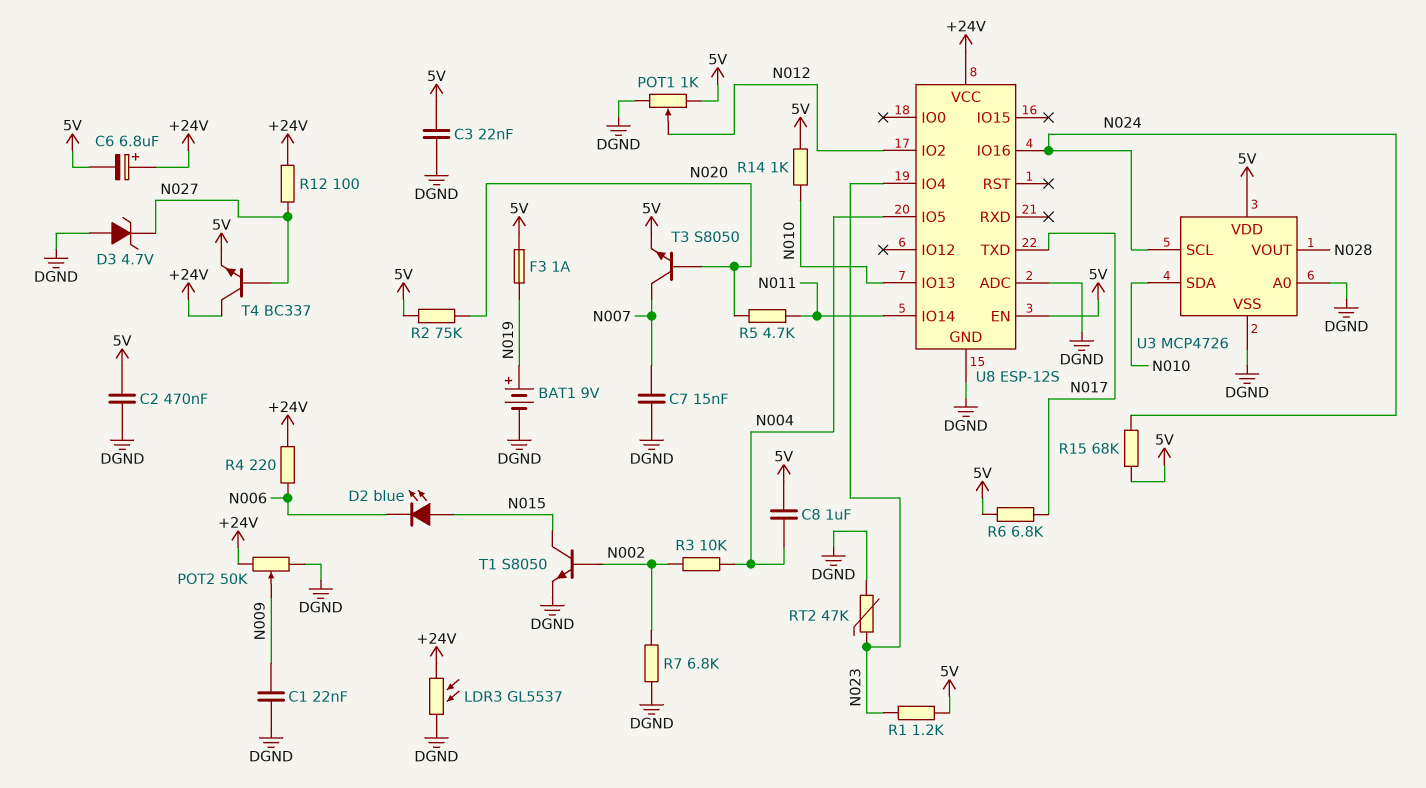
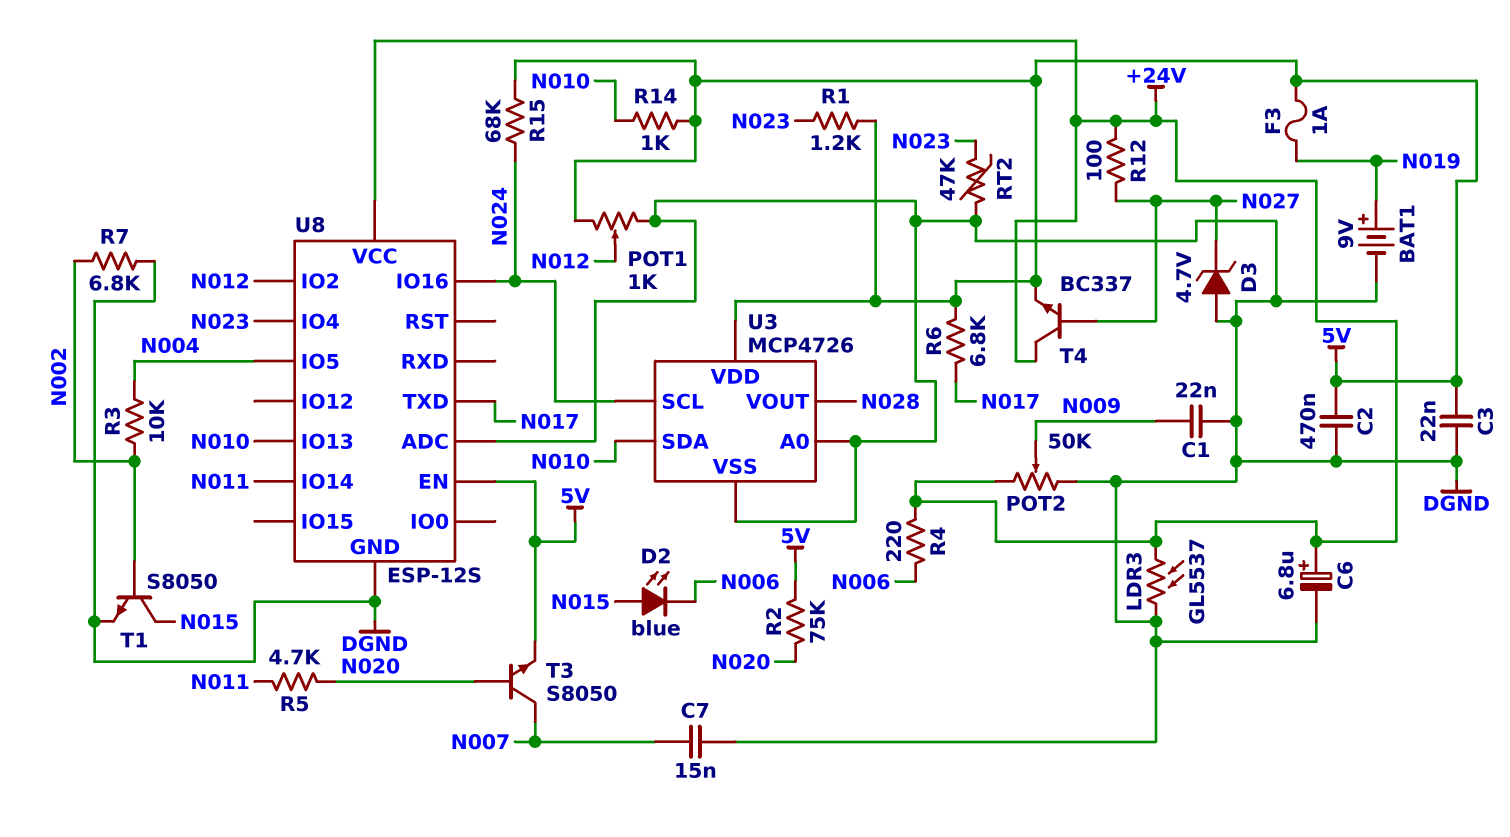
C6: 6.8uF (plus +24V, minus 5V) -> 6.8uF (plus +24V, minus DGND)
C8: 1uF (5V, N004) -> none

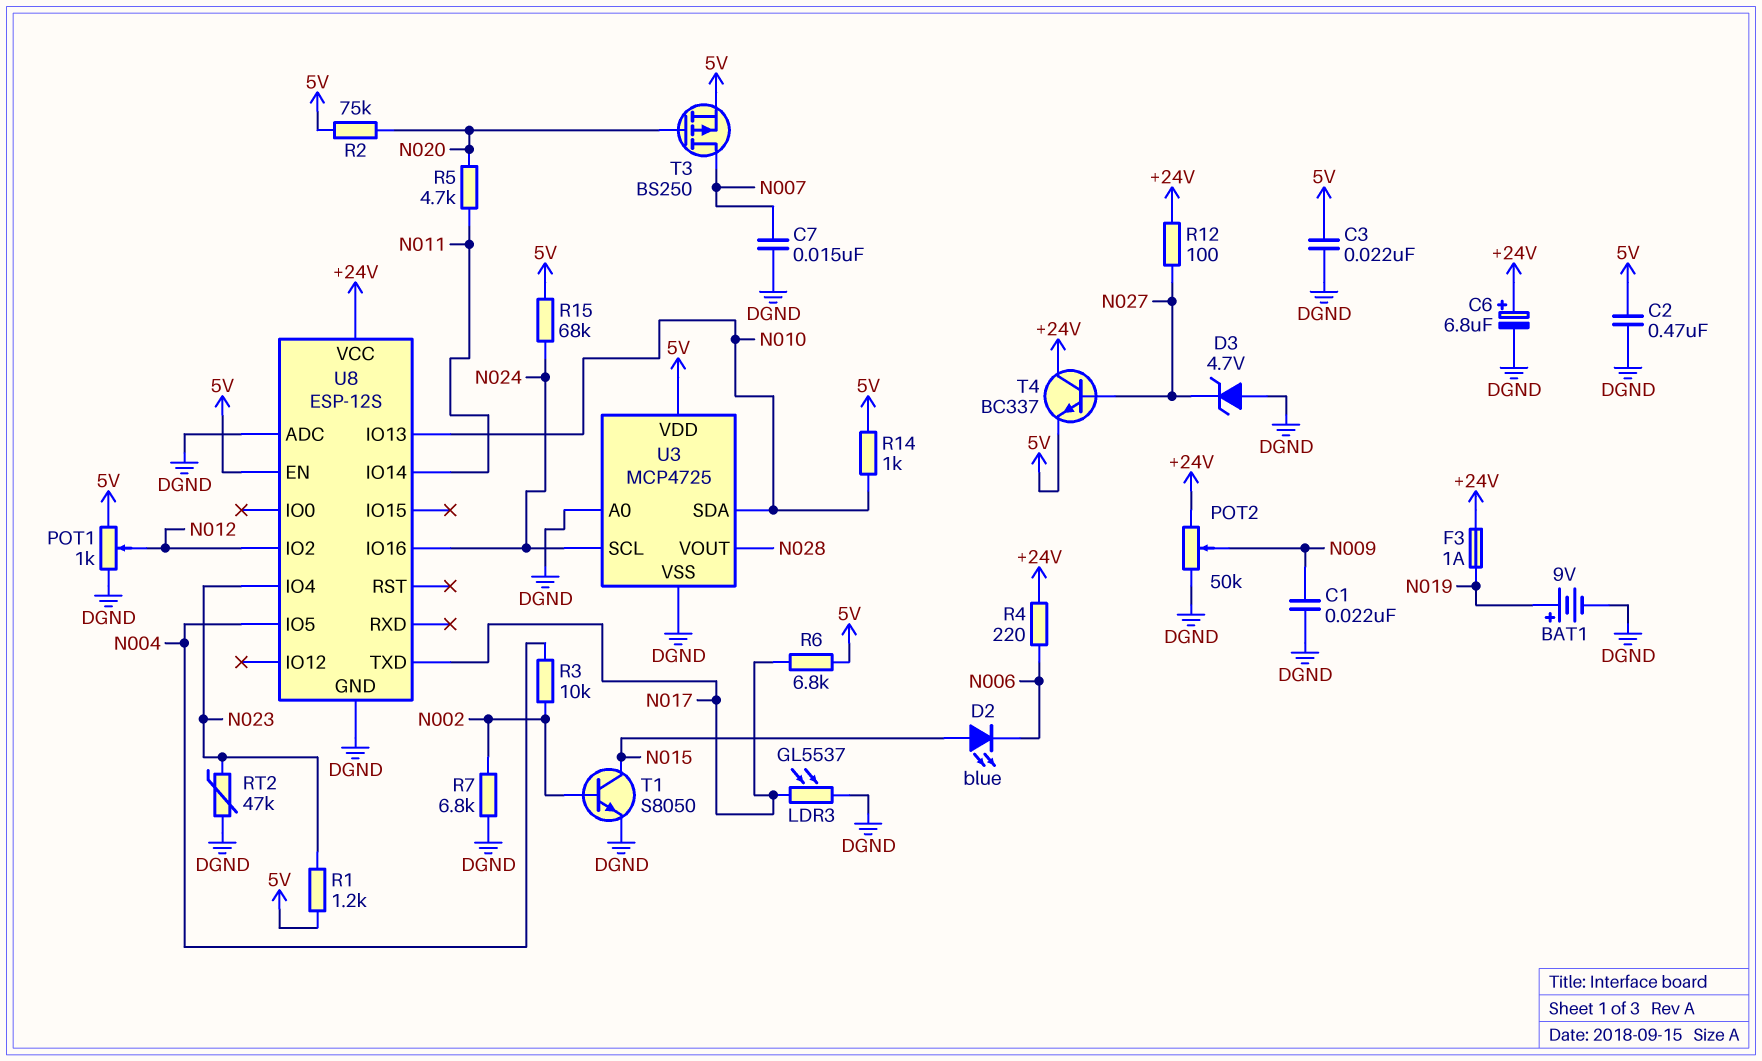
F3: 1A (5V, N019) -> 1A (+24V, N019)
LDR3: GL5537 (+24V, DGND) -> GL5537 (DGND, N017)
T3: NPN S8050 (B N020, C N007, E 5V) -> PMOS BS250 (G N020, D N007, S 5V)
U3: MCP4726 -> MCP4725

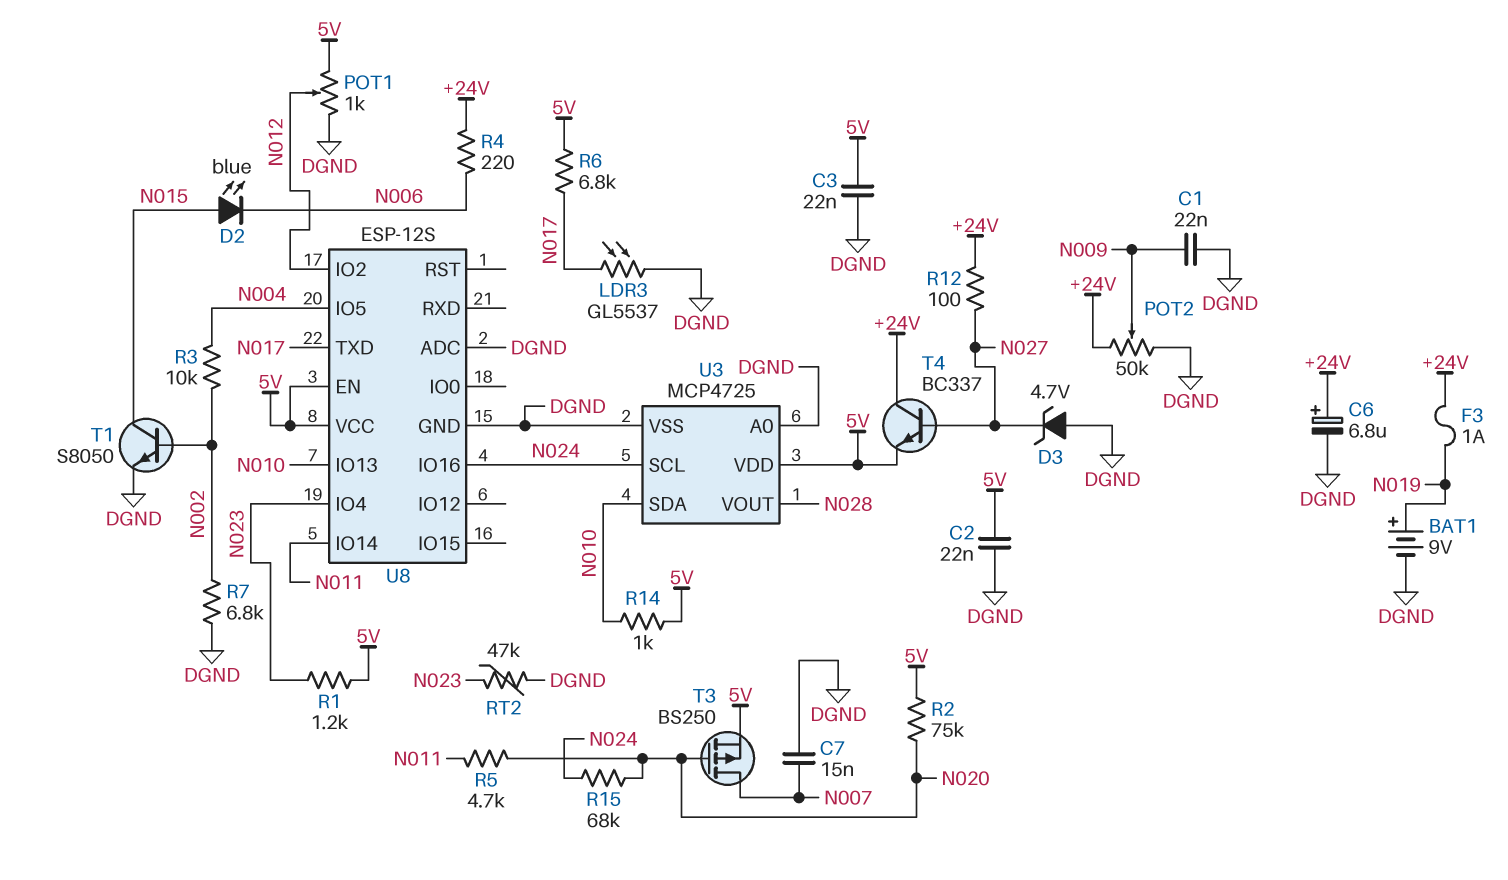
C2: 470nF (5V, DGND) -> 22nF (5V, DGND)
R15: 68k (5V, N024) -> 68k (N020, N024)
U8 pin VCC: +24V -> 5V

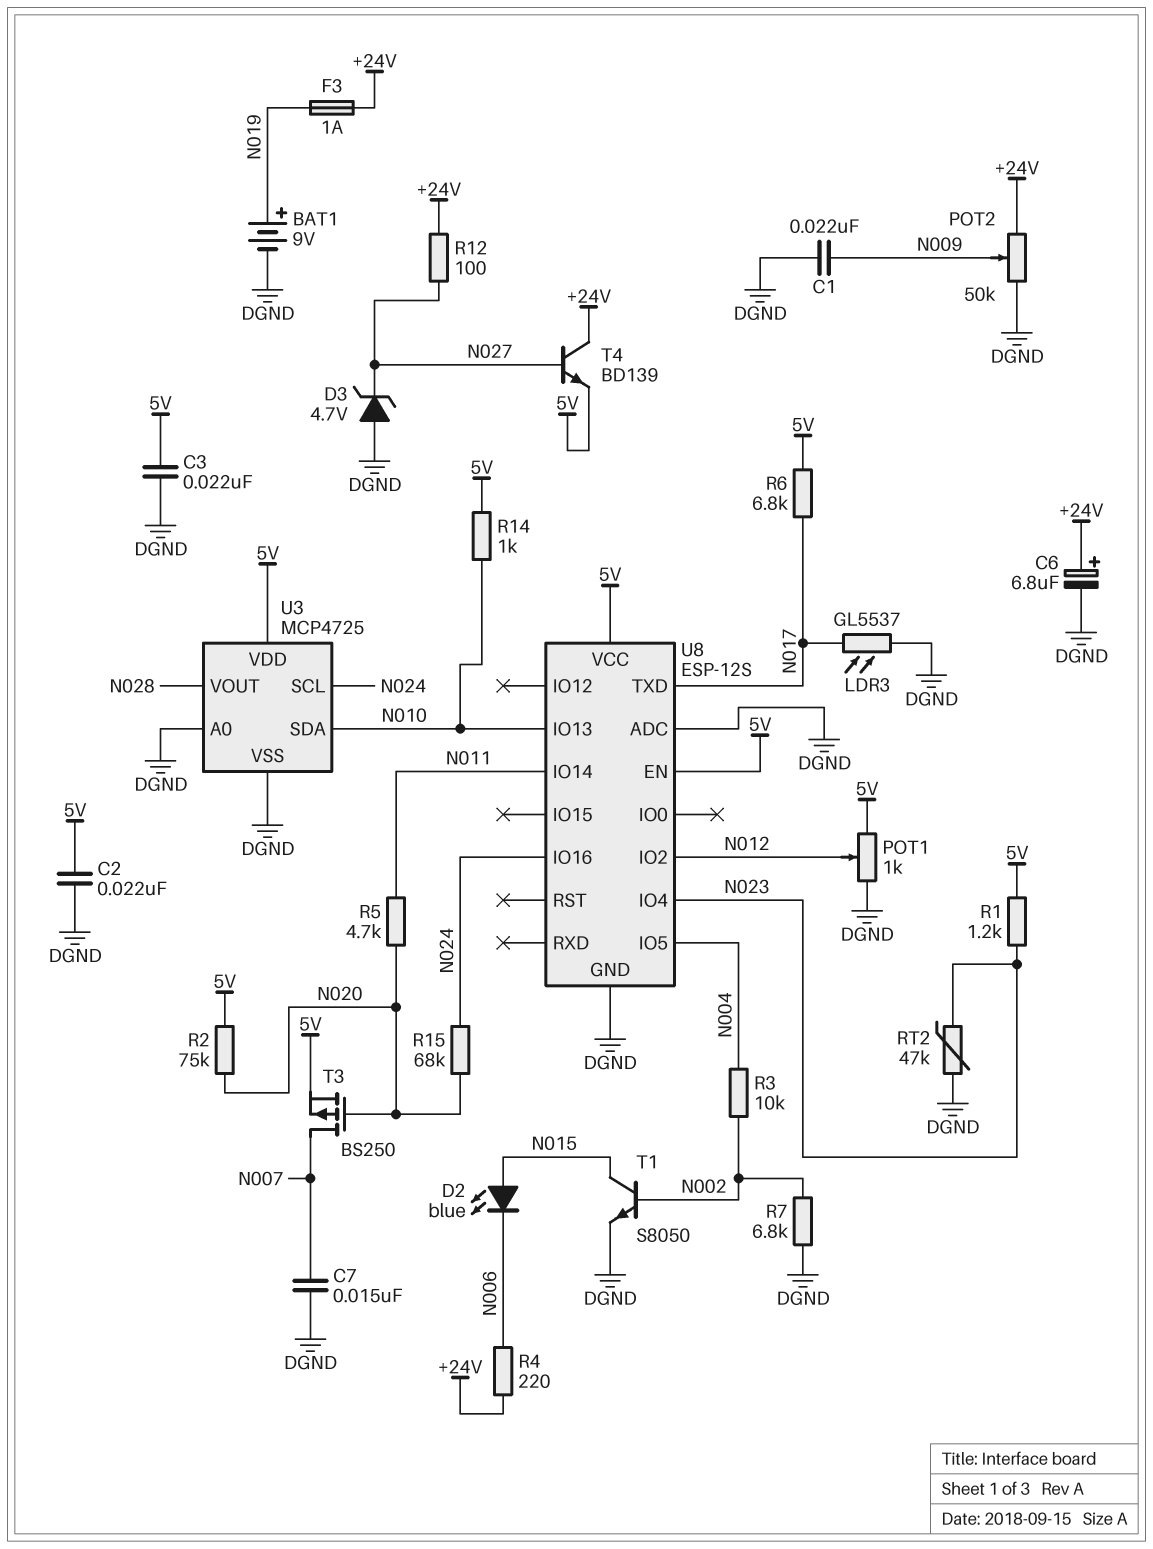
T4: NPN BC337 (B N027, C +24V, E 5V) -> NPN BD139 (B N027, C +24V, E 5V)

